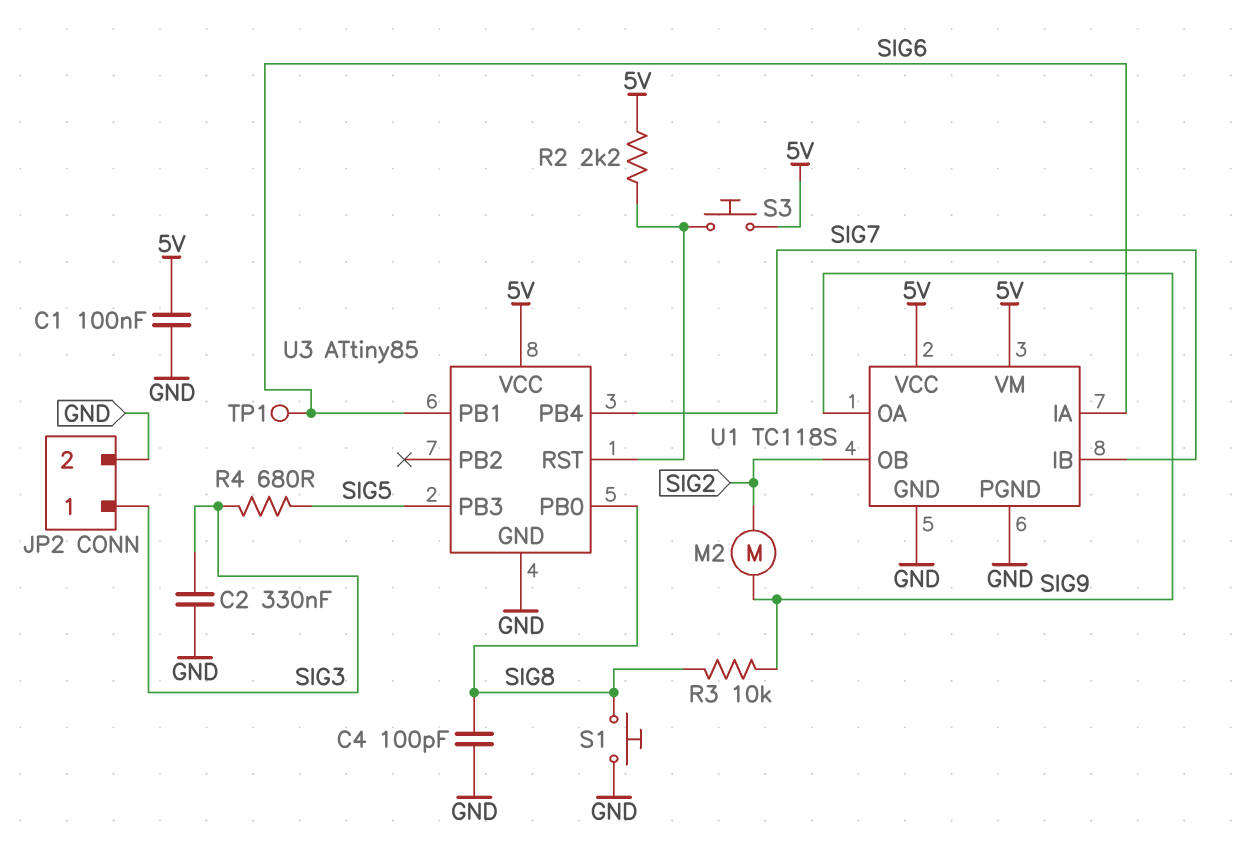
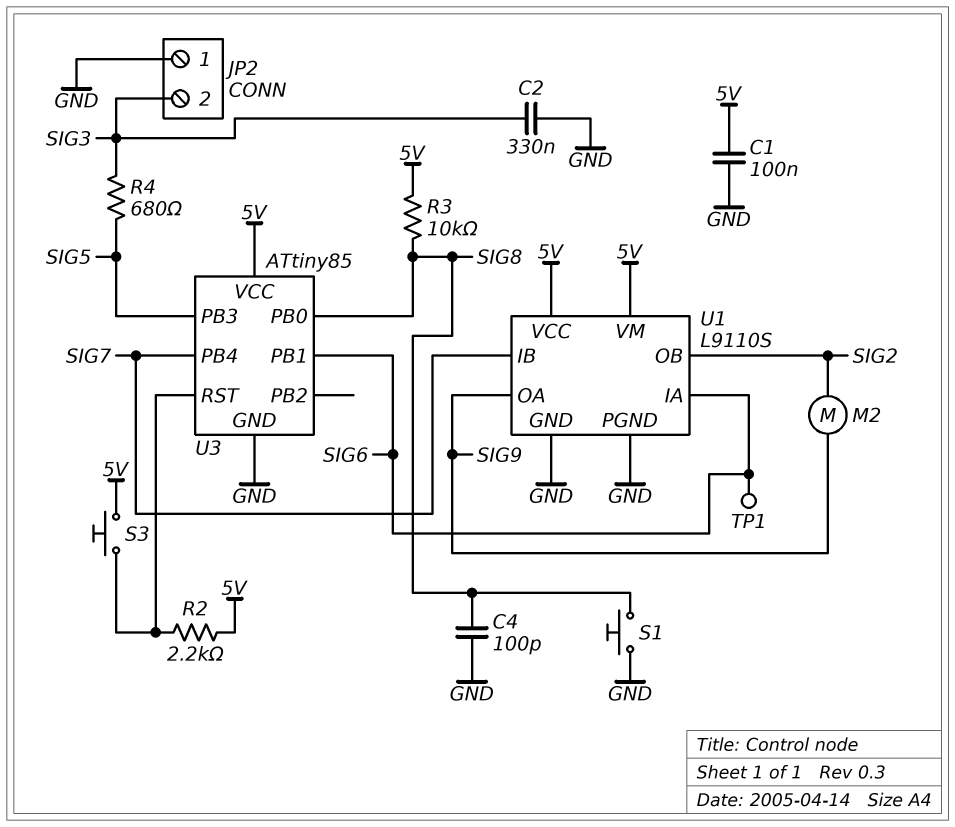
JP2 pin 1: SIG3 -> GND
JP2 pin 2: GND -> SIG3
R3: 10k (SIG8, SIG9) -> 10k (5V, SIG8)
U1: TC118S -> L9110S

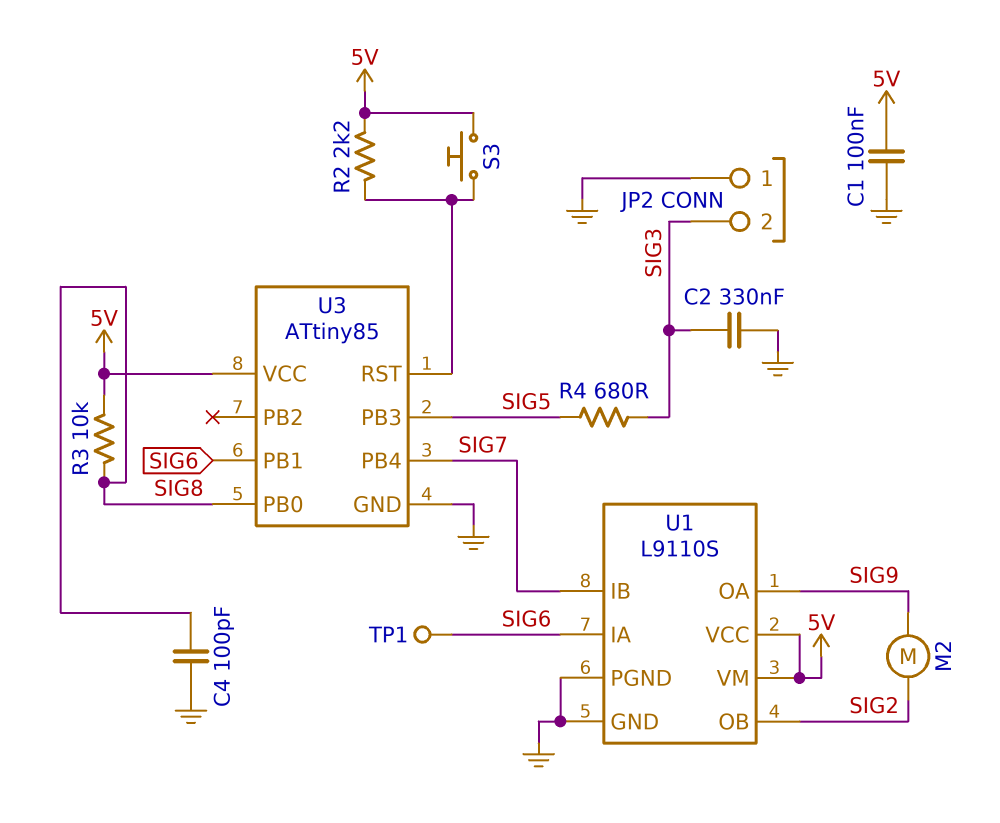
S1: button (GND, SIG8) -> none

